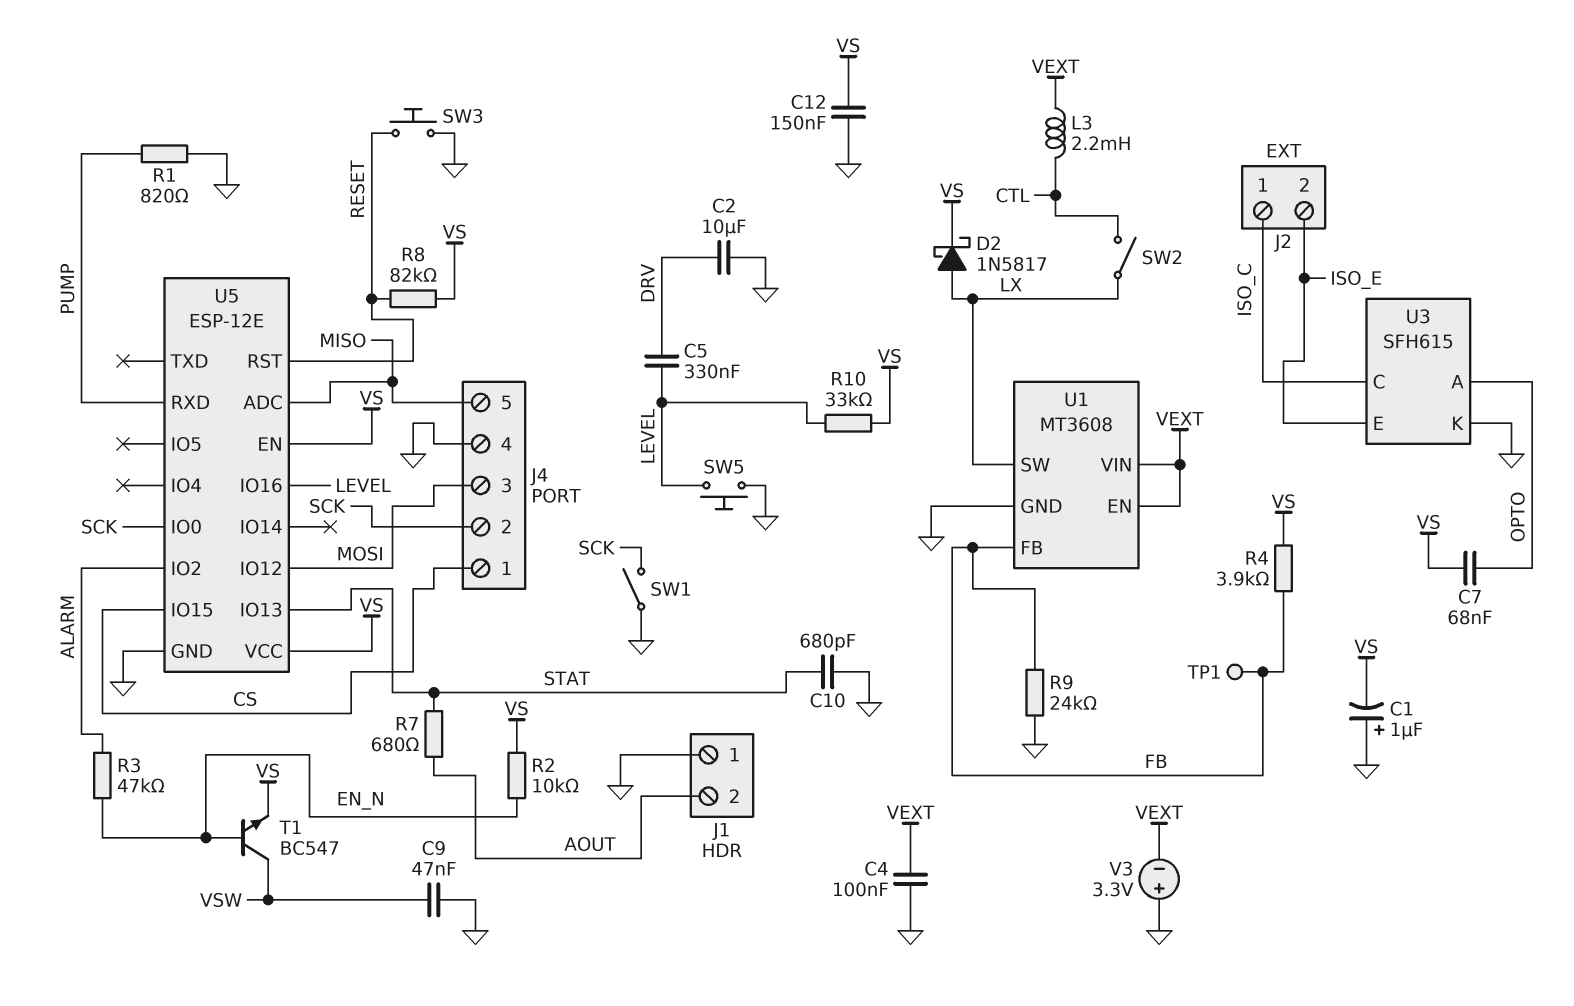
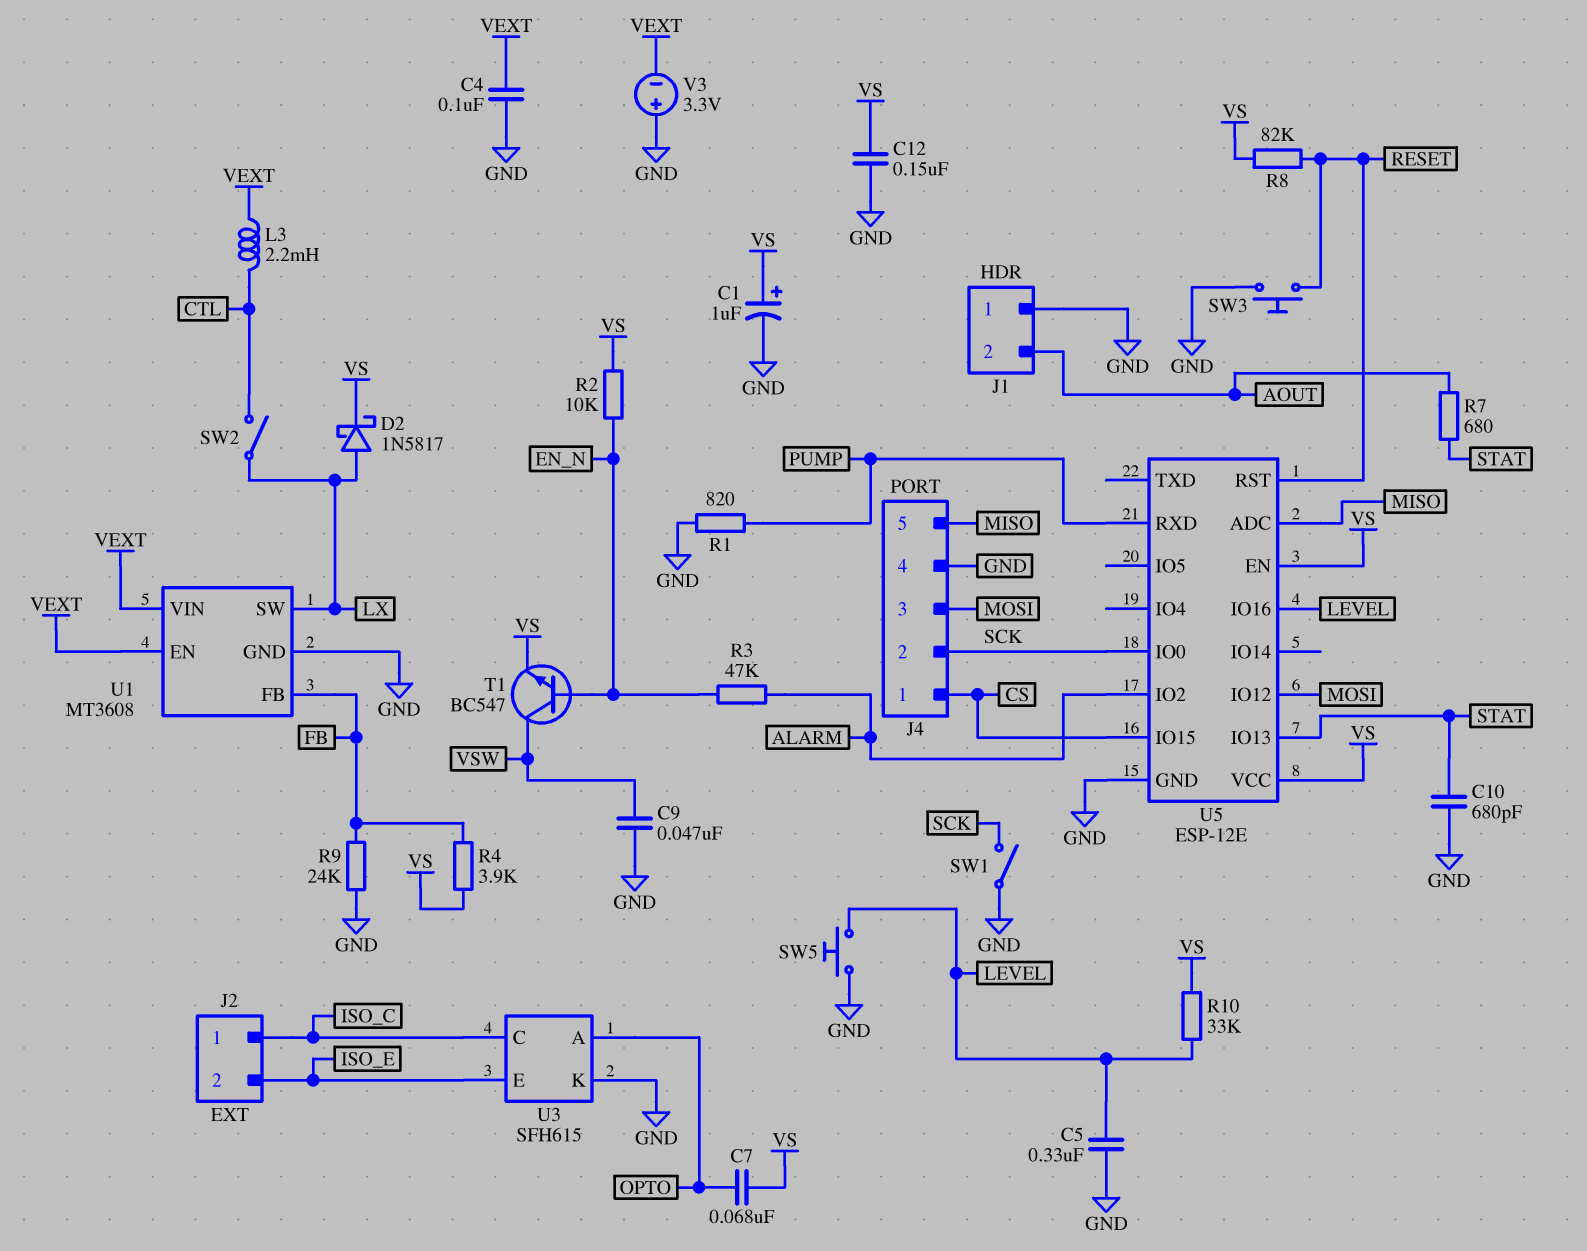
C1: 1uF (plus GND, minus VS) -> 1uF (plus VS, minus GND)
C2: 10uF (DRV, GND) -> none
C5: 330nF (DRV, LEVEL) -> 330nF (GND, LEVEL)
TP1: test point (FB) -> none

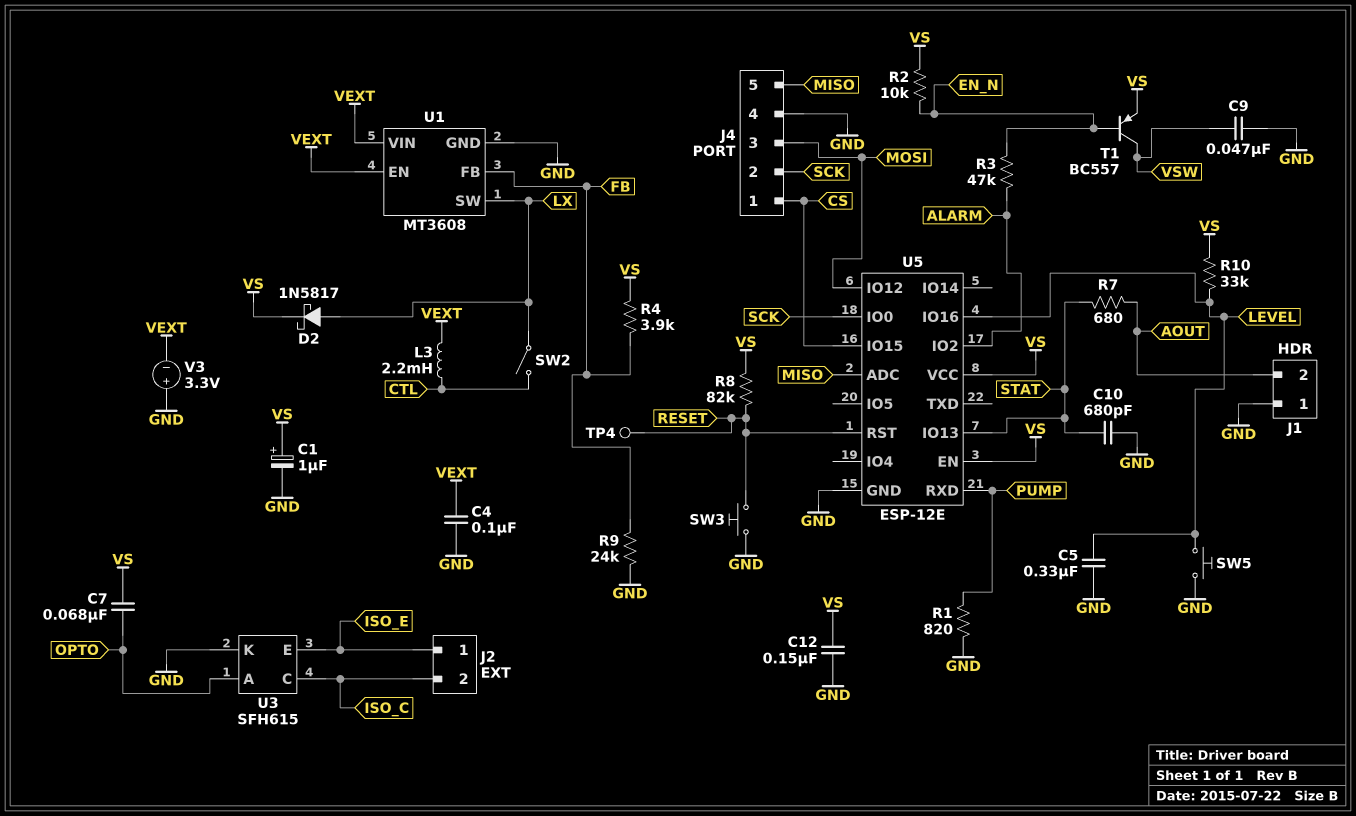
J2 pin 1: ISO_C -> ISO_E
J2 pin 2: ISO_E -> ISO_C
SW1: switch (GND, SCK) -> none
T1: NPN BC547 (B EN_N, C VSW, E VS) -> PNP BC557 (B EN_N, C VSW, E VS)
TP4: none -> test point (RESET)

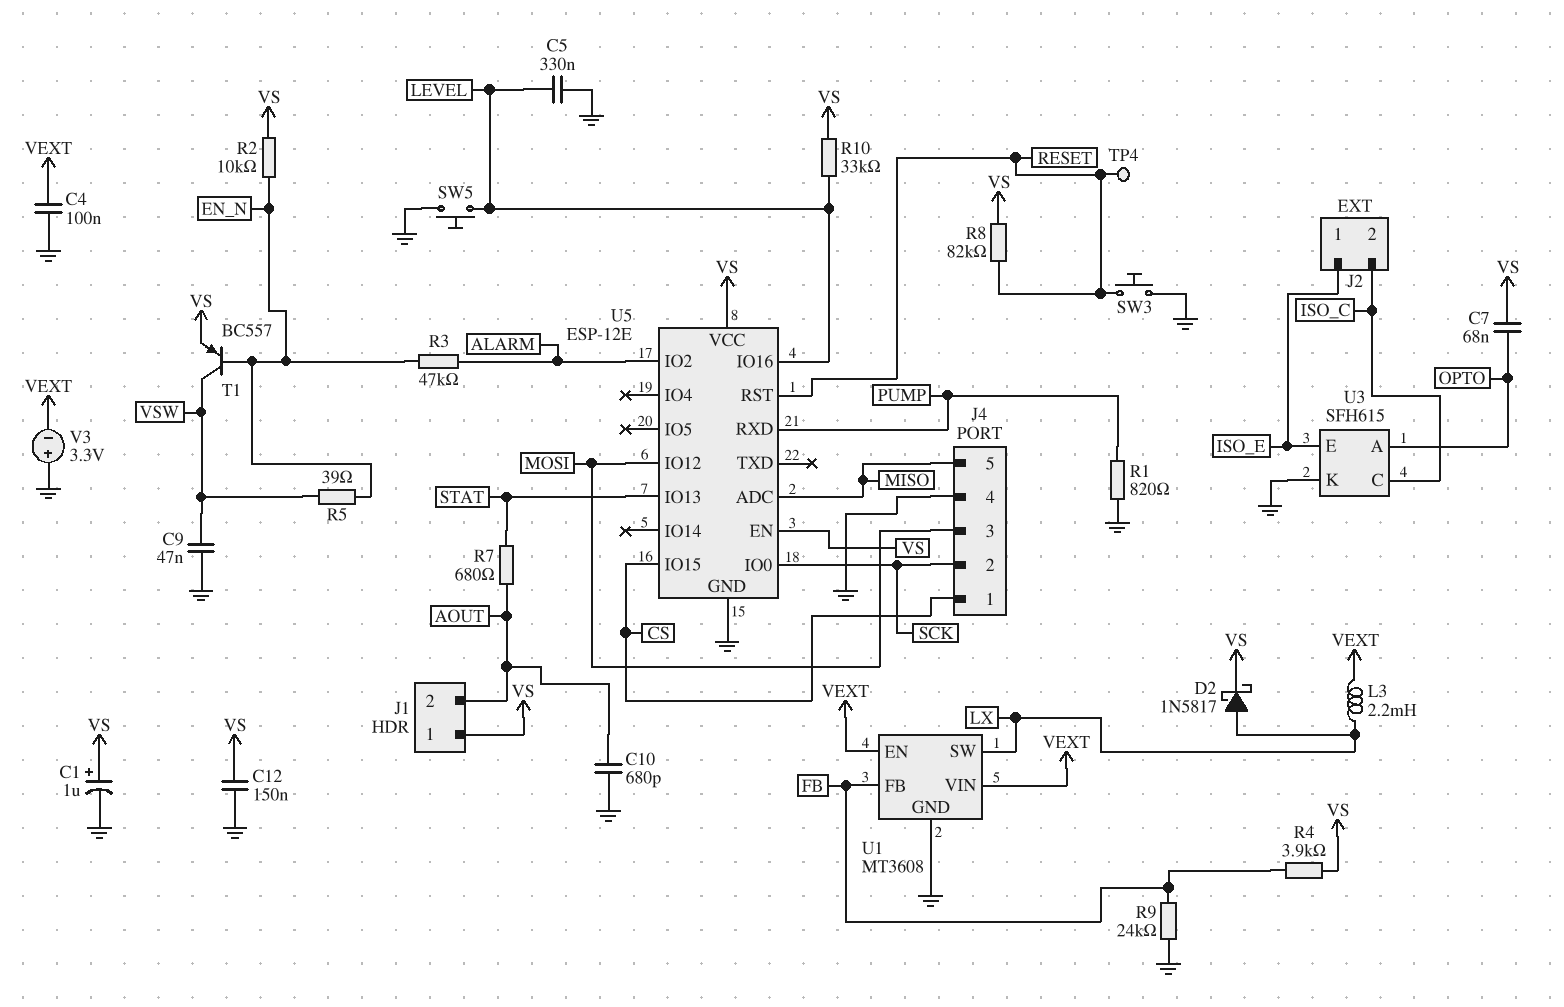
C10: 680pF (GND, STAT) -> 680pF (AOUT, GND)
J1 pin 1: GND -> VS
L3: 2.2mH (CTL, VEXT) -> 2.2mH (LX, VEXT)
R5: none -> 39 (EN_N, VSW)
SW2: switch (CTL, LX) -> none

